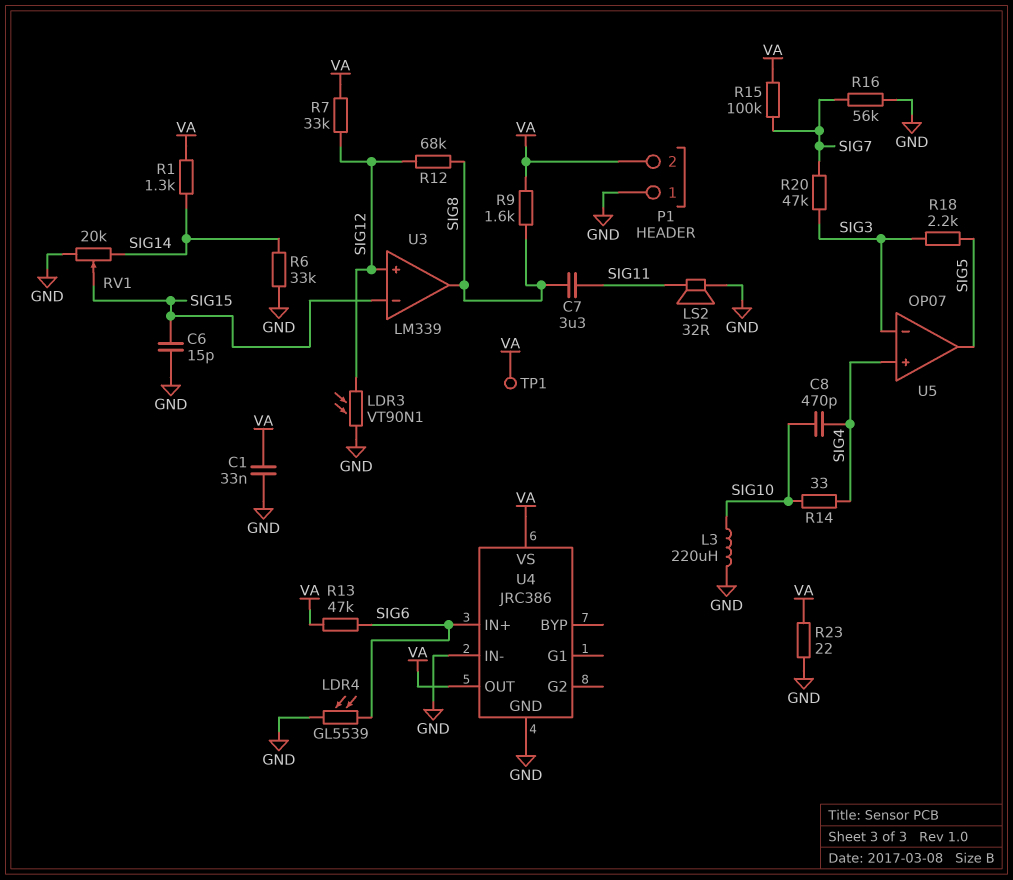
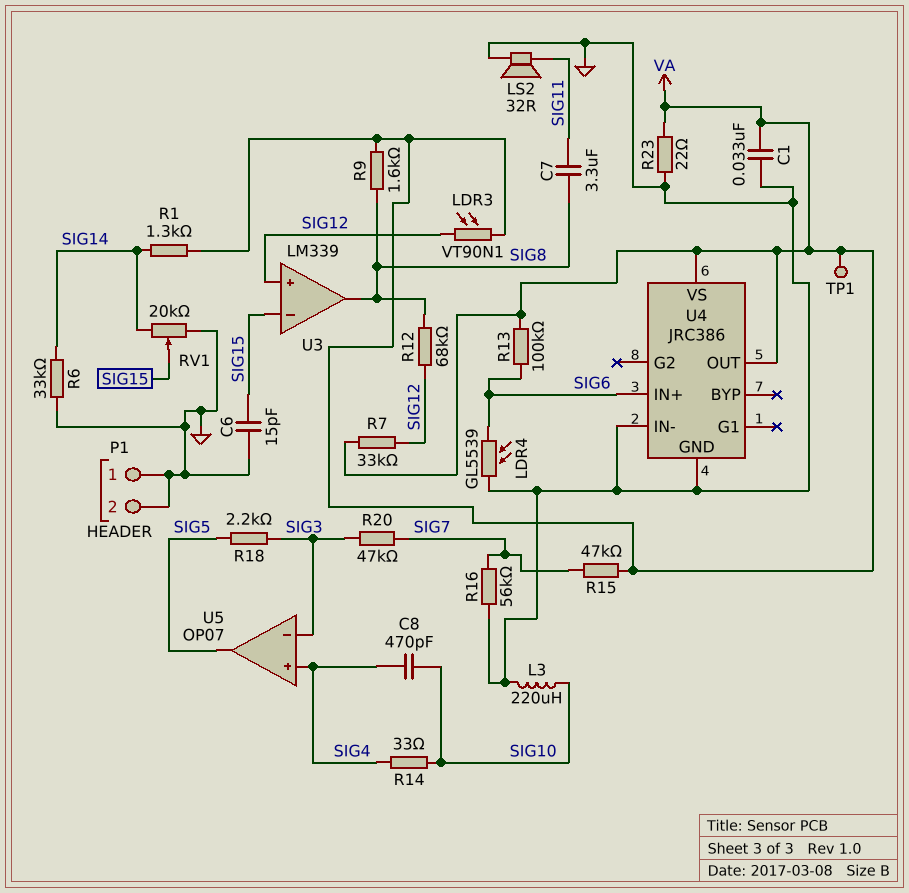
LDR3: VT90N1 (GND, SIG12) -> VT90N1 (SIG12, VA)
P1 pin 2: VA -> GND
R13: 47k (SIG6, VA) -> 100k (SIG6, VA)
R15: 100k (SIG7, VA) -> 47k (SIG7, VA)

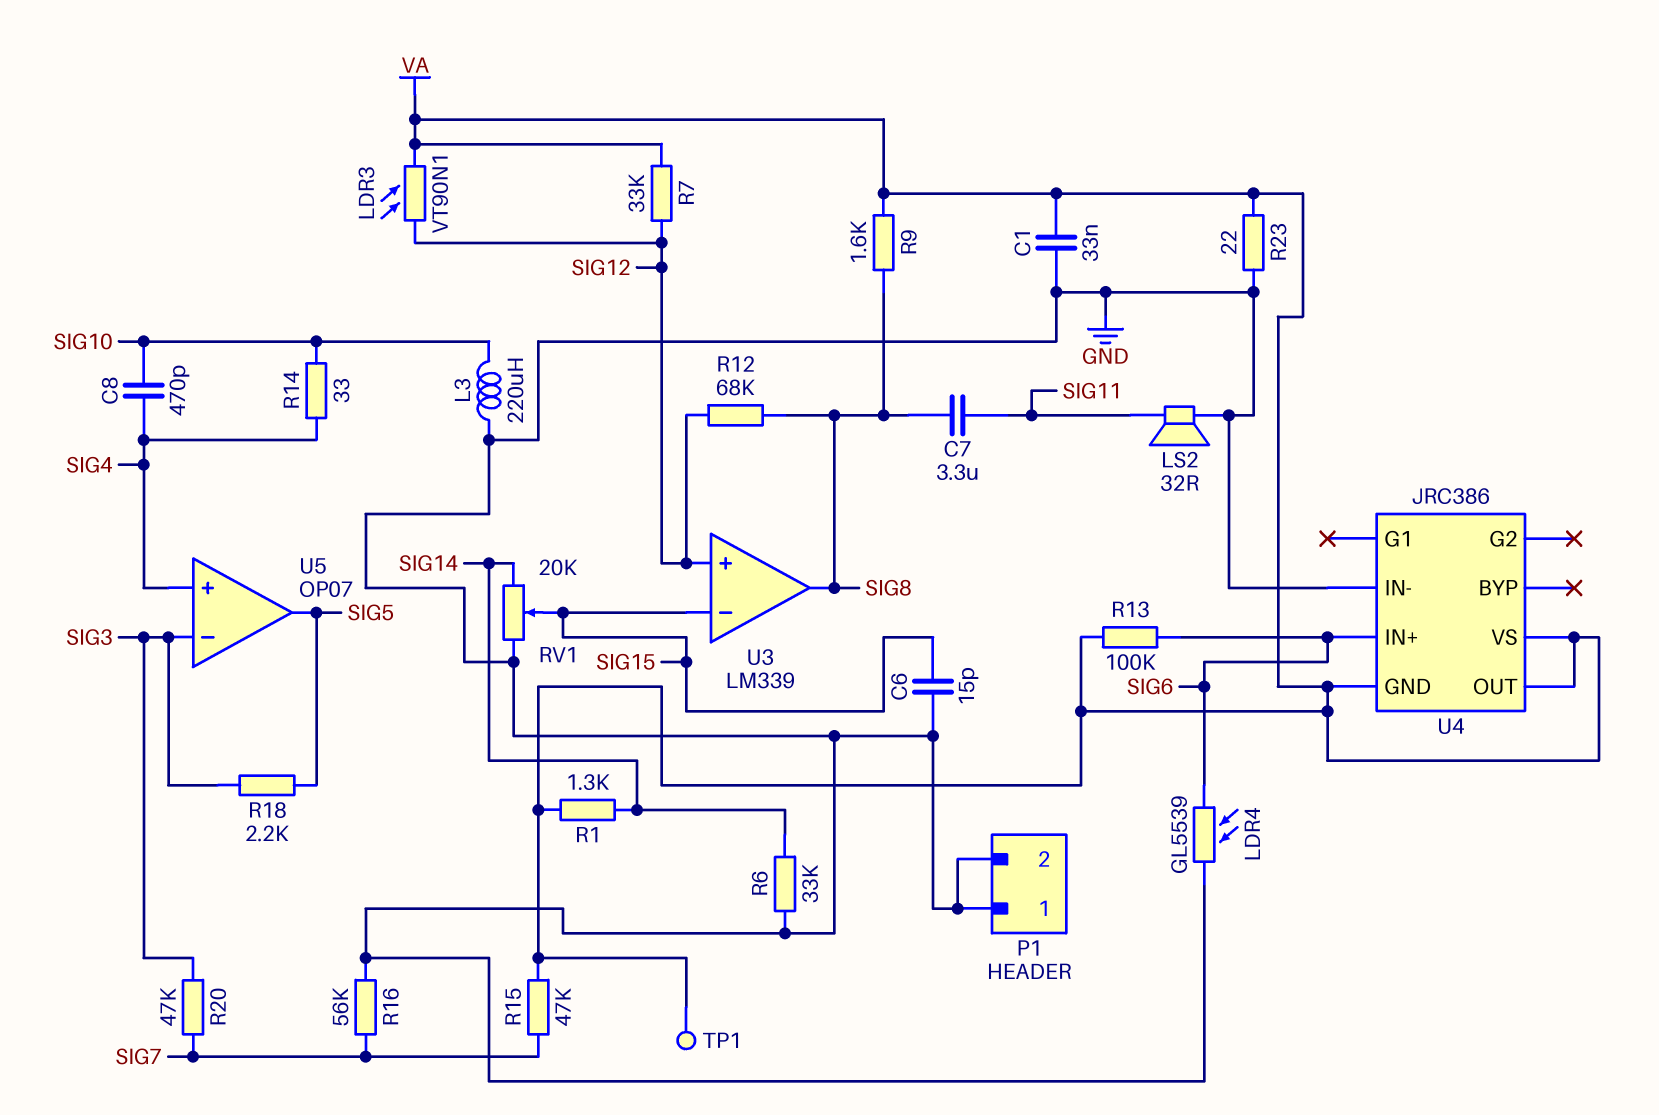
U4 pin GND: GND -> VA

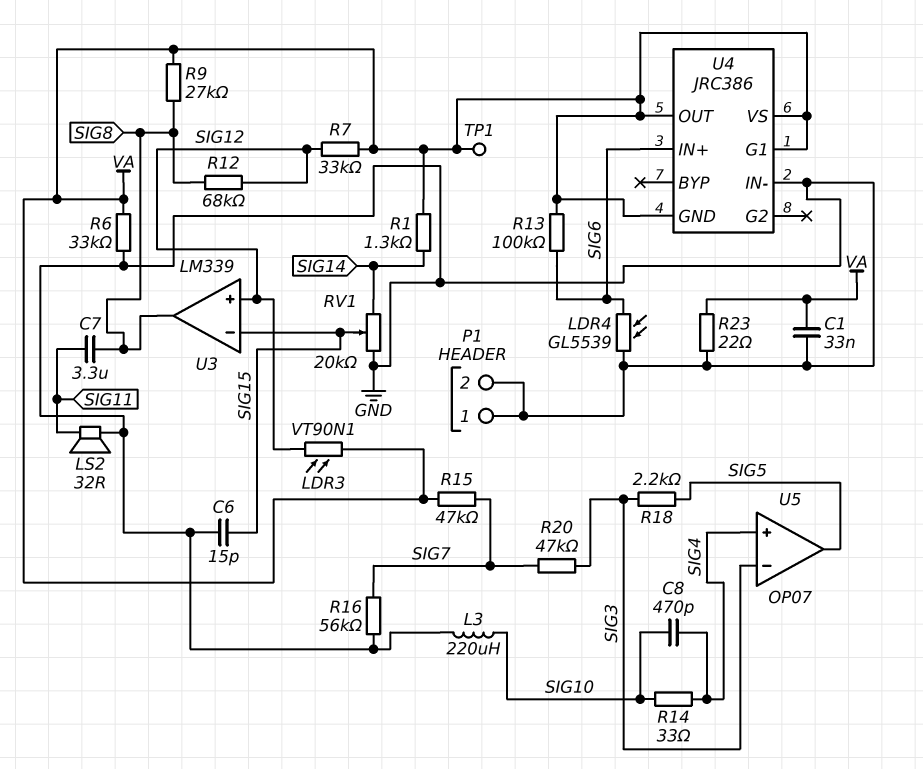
R6: 33k (GND, SIG14) -> 33k (GND, VA)
R9: 1.6k (SIG8, VA) -> 27k (SIG8, VA)
U4 pin G1: none -> VA

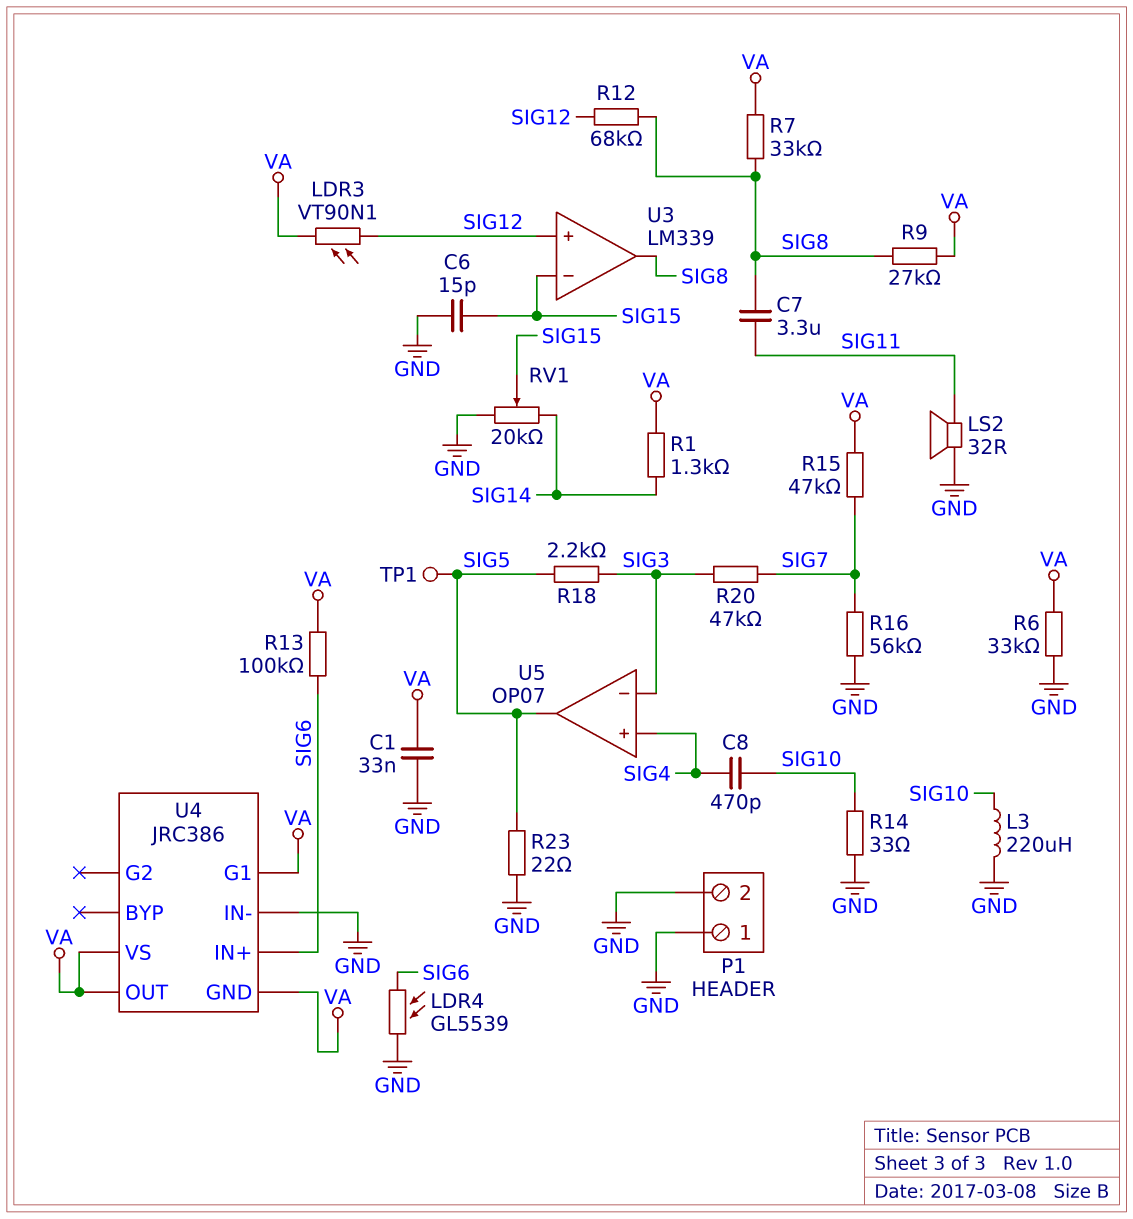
R7: 33k (SIG12, VA) -> 33k (SIG8, VA)
R14: 33 (SIG4, SIG10) -> 33 (GND, SIG10)
R23: 22 (GND, VA) -> 22 (GND, SIG5)
TP1: test point (VA) -> test point (SIG5)

